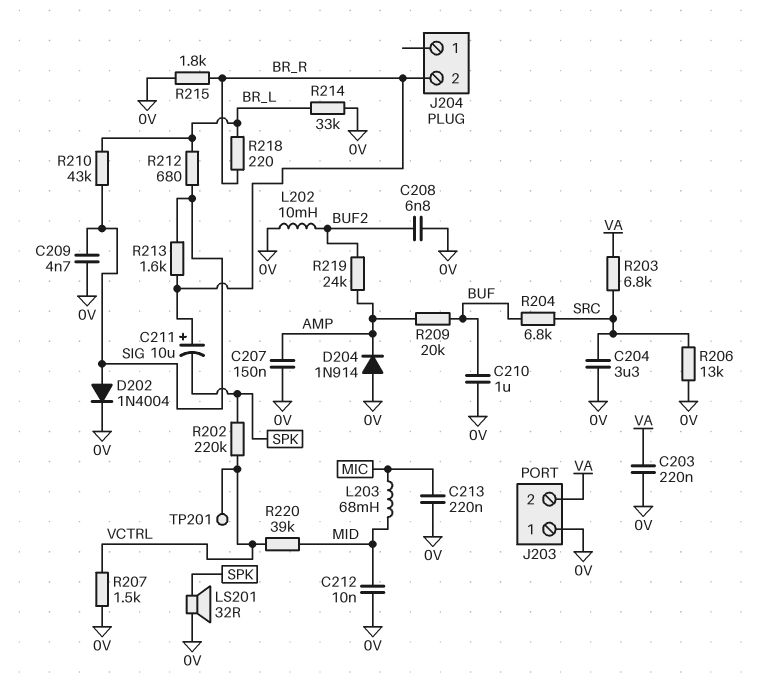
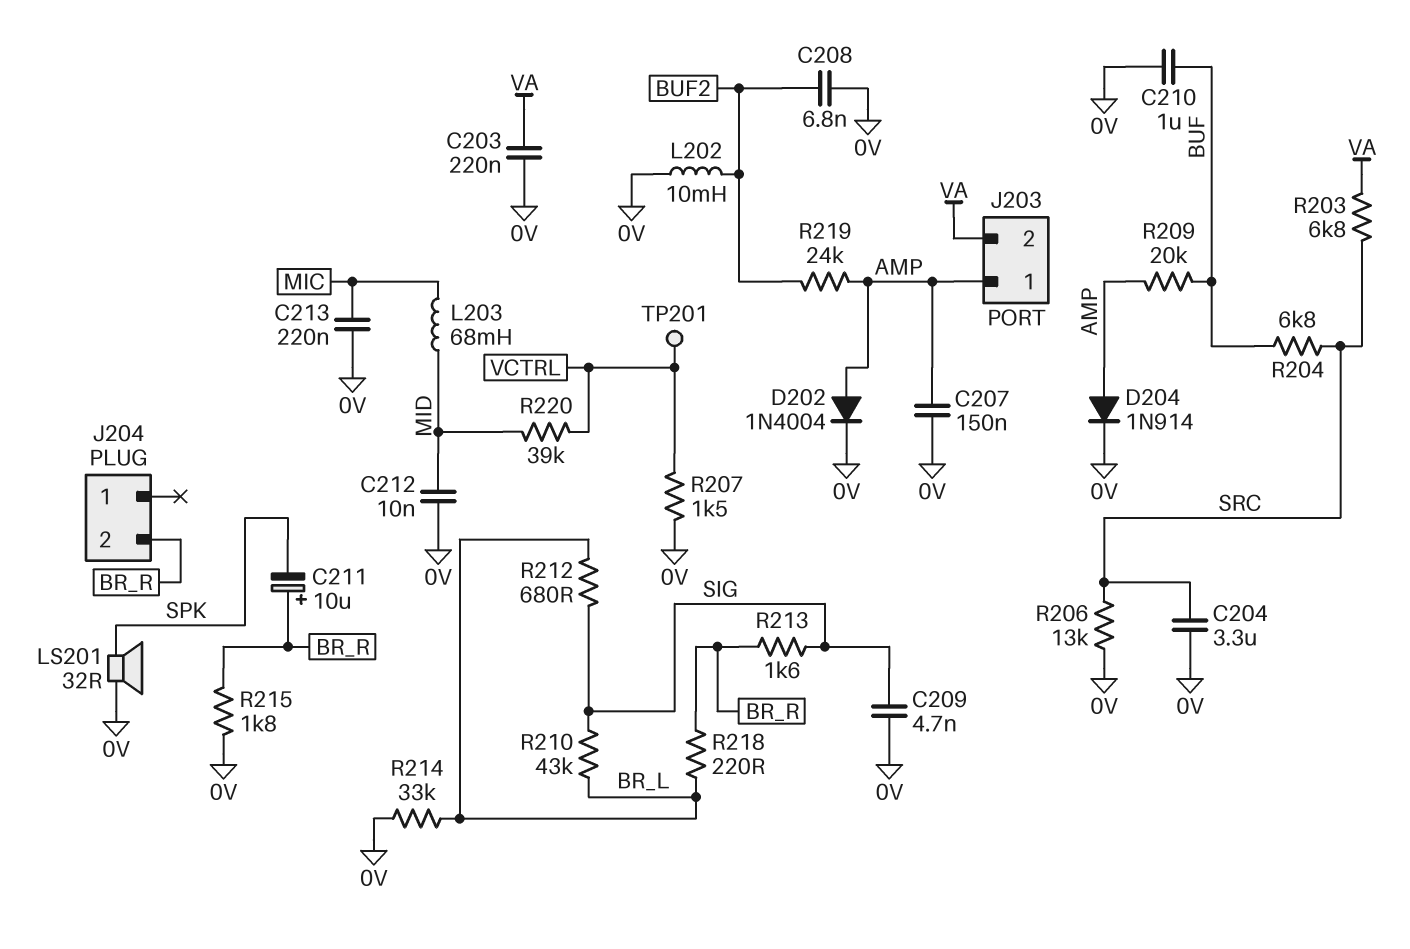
D202: diode 1N4004 (A SIG, K 0V) -> diode 1N4004 (A AMP, K 0V)
D204: diode 1N914 (A 0V, K AMP) -> diode 1N914 (A AMP, K 0V)
J203 pin 1: 0V -> AMP
R202: 220k (SPK, VCTRL) -> none

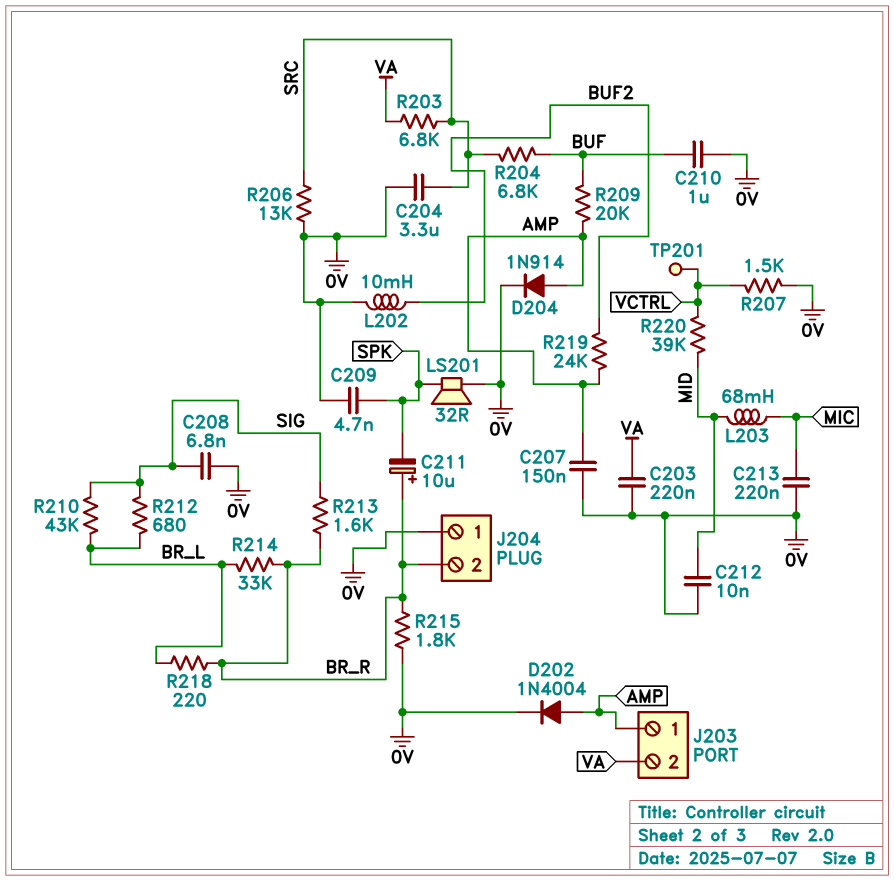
C208: 6.8nF (0V, BUF2) -> 6.8nF (0V, SIG)
C209: 4.7nF (0V, SIG) -> 4.7nF (0V, SPK)
J204 pin 1: none -> 0V
R214: 33k (0V, BR_L) -> 33k (BR_L, BR_R)

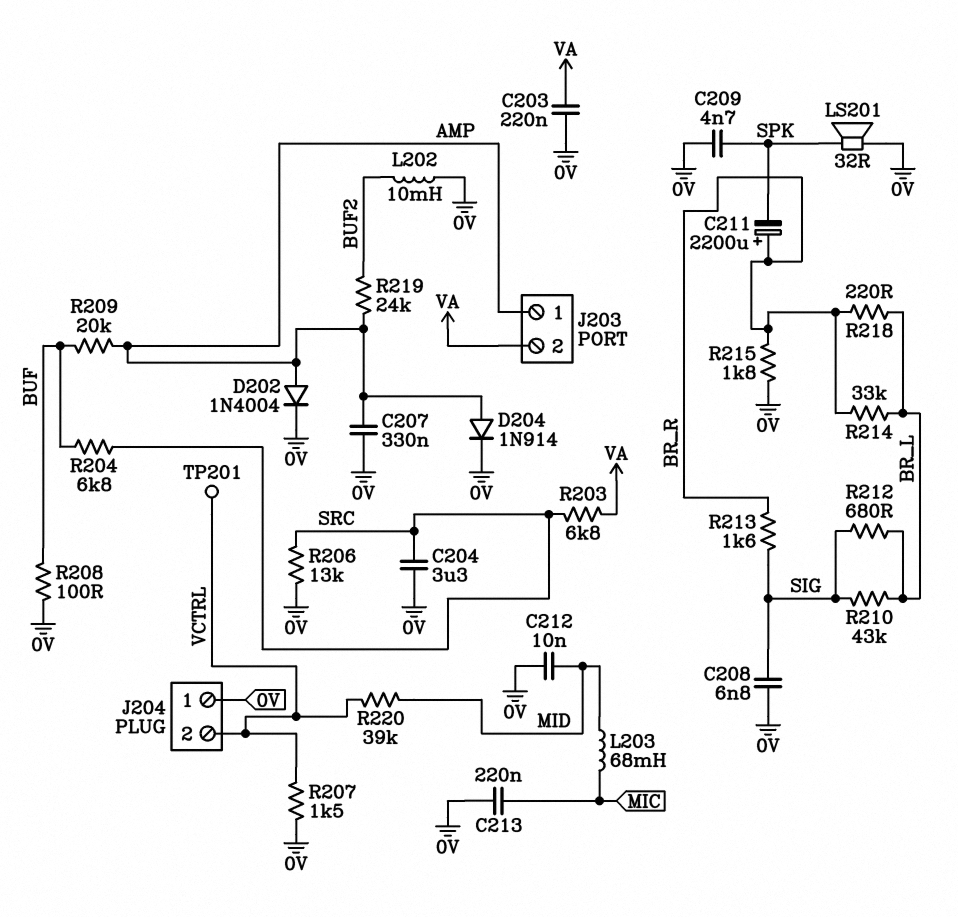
C207: 150nF (0V, AMP) -> 330nF (0V, AMP)
C210: 1uF (0V, BUF) -> none
C211: 10uF (plus BR_R, minus SPK) -> 2200uF (plus BR_R, minus SPK)
J204 pin 2: BR_R -> VCTRL
R208: none -> 100 (0V, BUF)

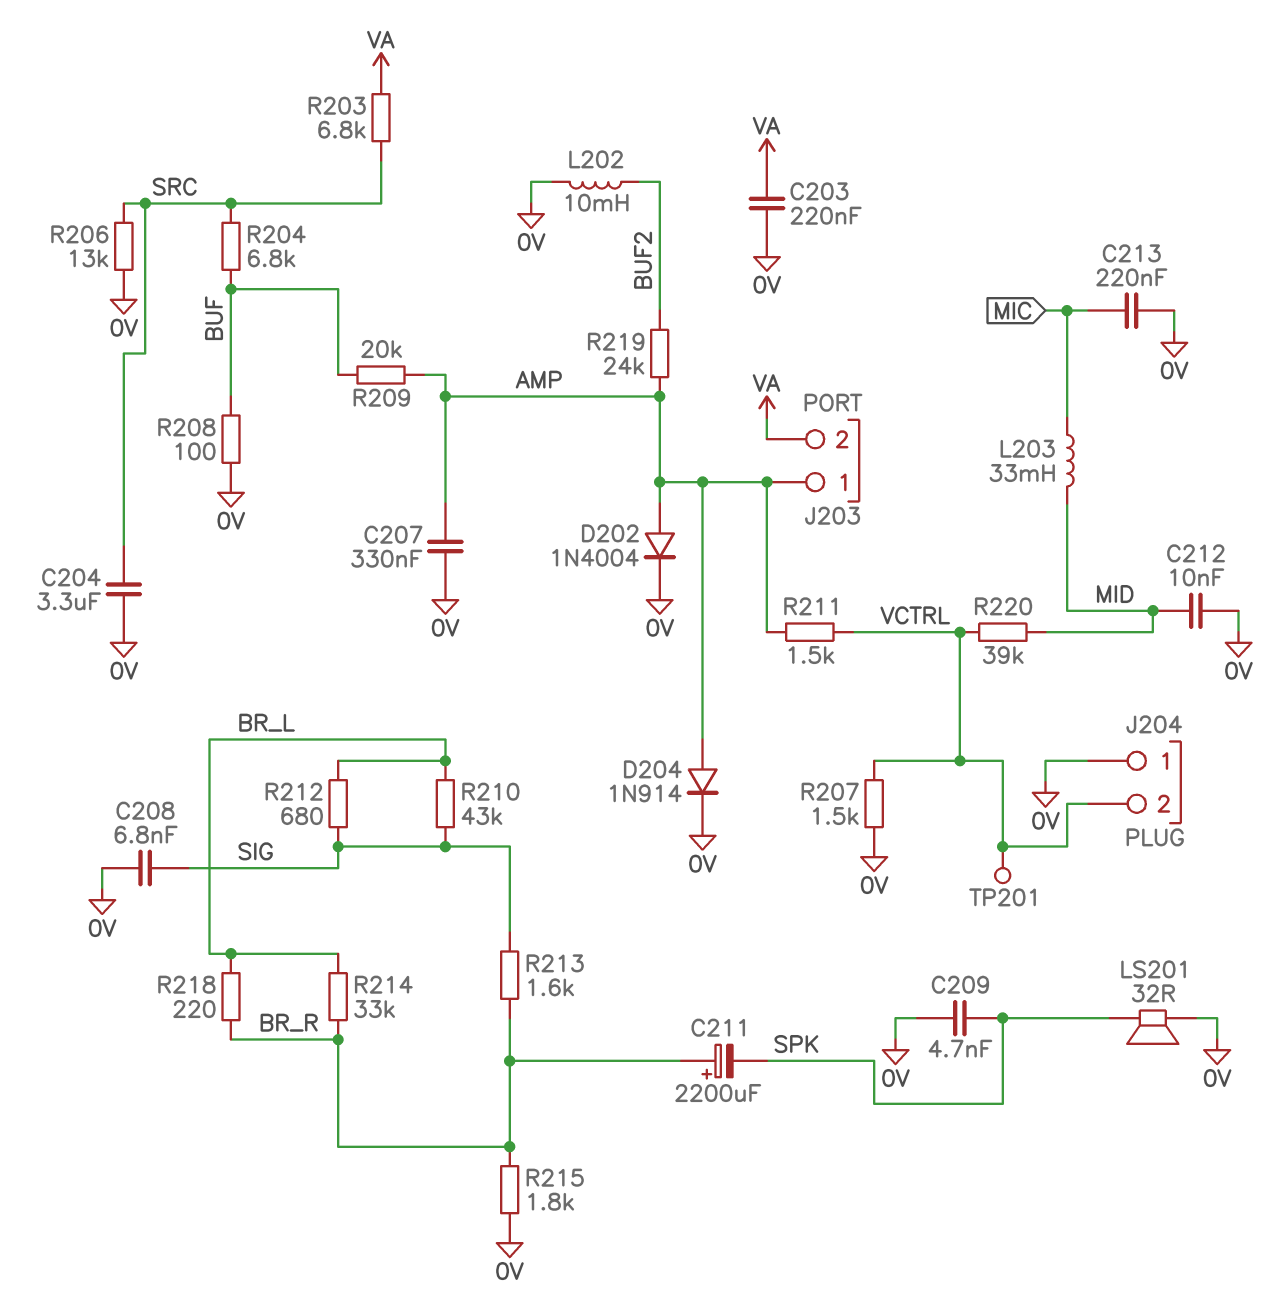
L203: 68mH (MIC, MID) -> 33mH (MIC, MID)
R211: none -> 1.5k (AMP, VCTRL)

